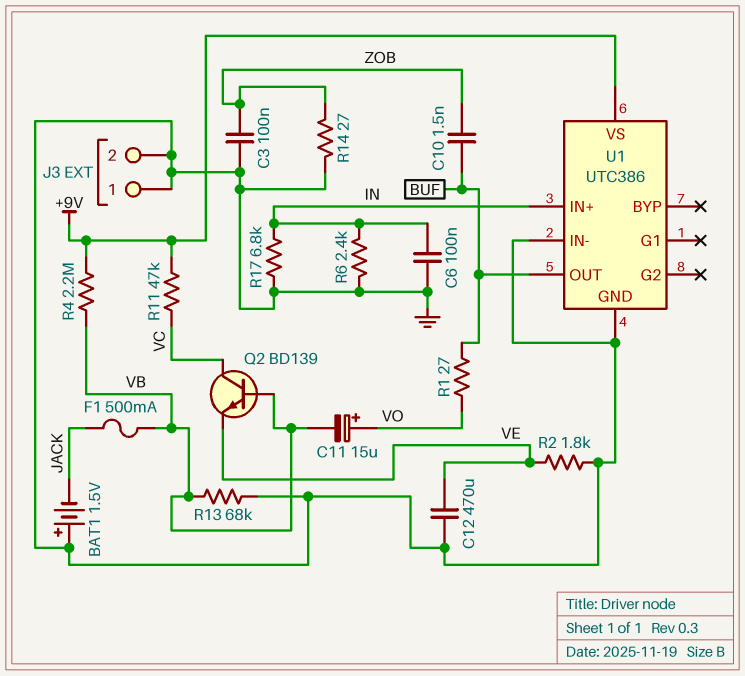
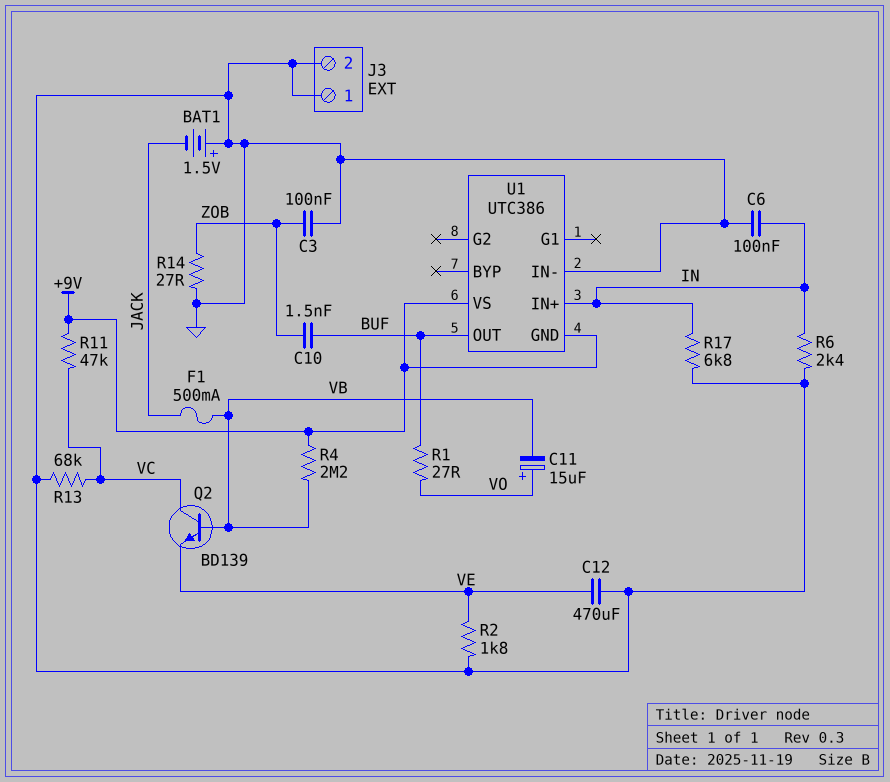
R13: 68k (GND, VB) -> 68k (GND, VC)
U1 pin GND: GND -> +9V

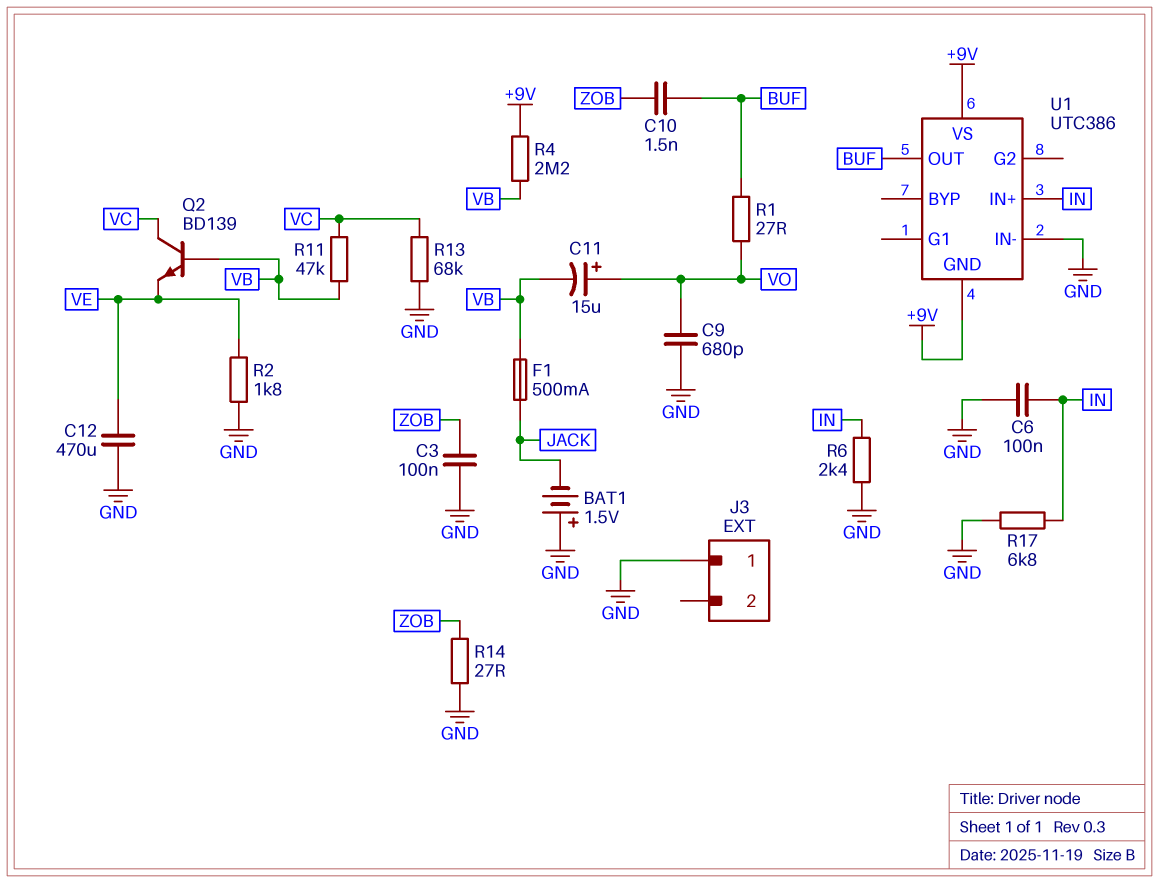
C9: none -> 680pF (GND, VO)
J3 pin 2: GND -> none
R11: 47k (+9V, VC) -> 47k (VB, VC)

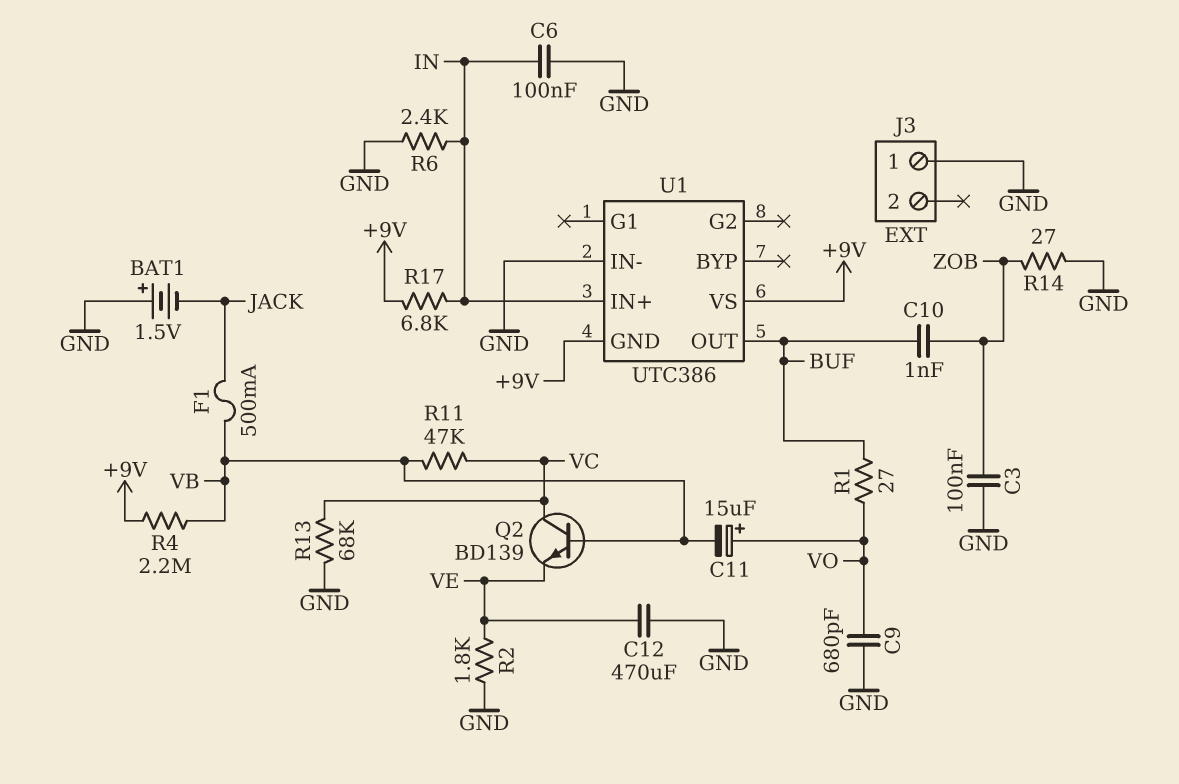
C10: 1.5nF (BUF, ZOB) -> 1nF (BUF, ZOB)
R17: 6.8k (GND, IN) -> 6.8k (+9V, IN)

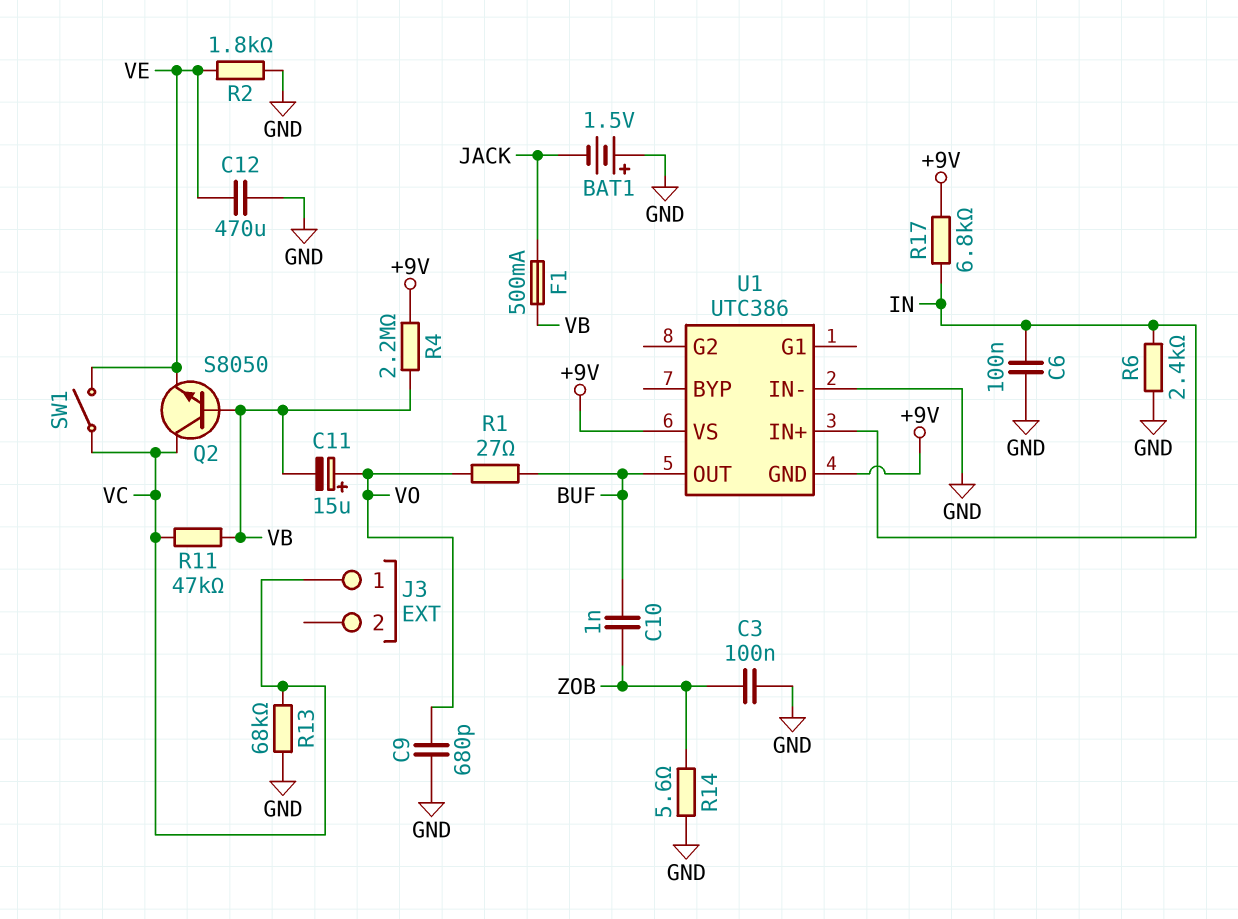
J3 pin 1: GND -> VC
Q2: NPN BD139 (B VB, C VC, E VE) -> NPN S8050 (B VB, C VC, E VE)
R14: 27 (GND, ZOB) -> 5.6 (GND, ZOB)
SW1: none -> switch (VC, VE)

